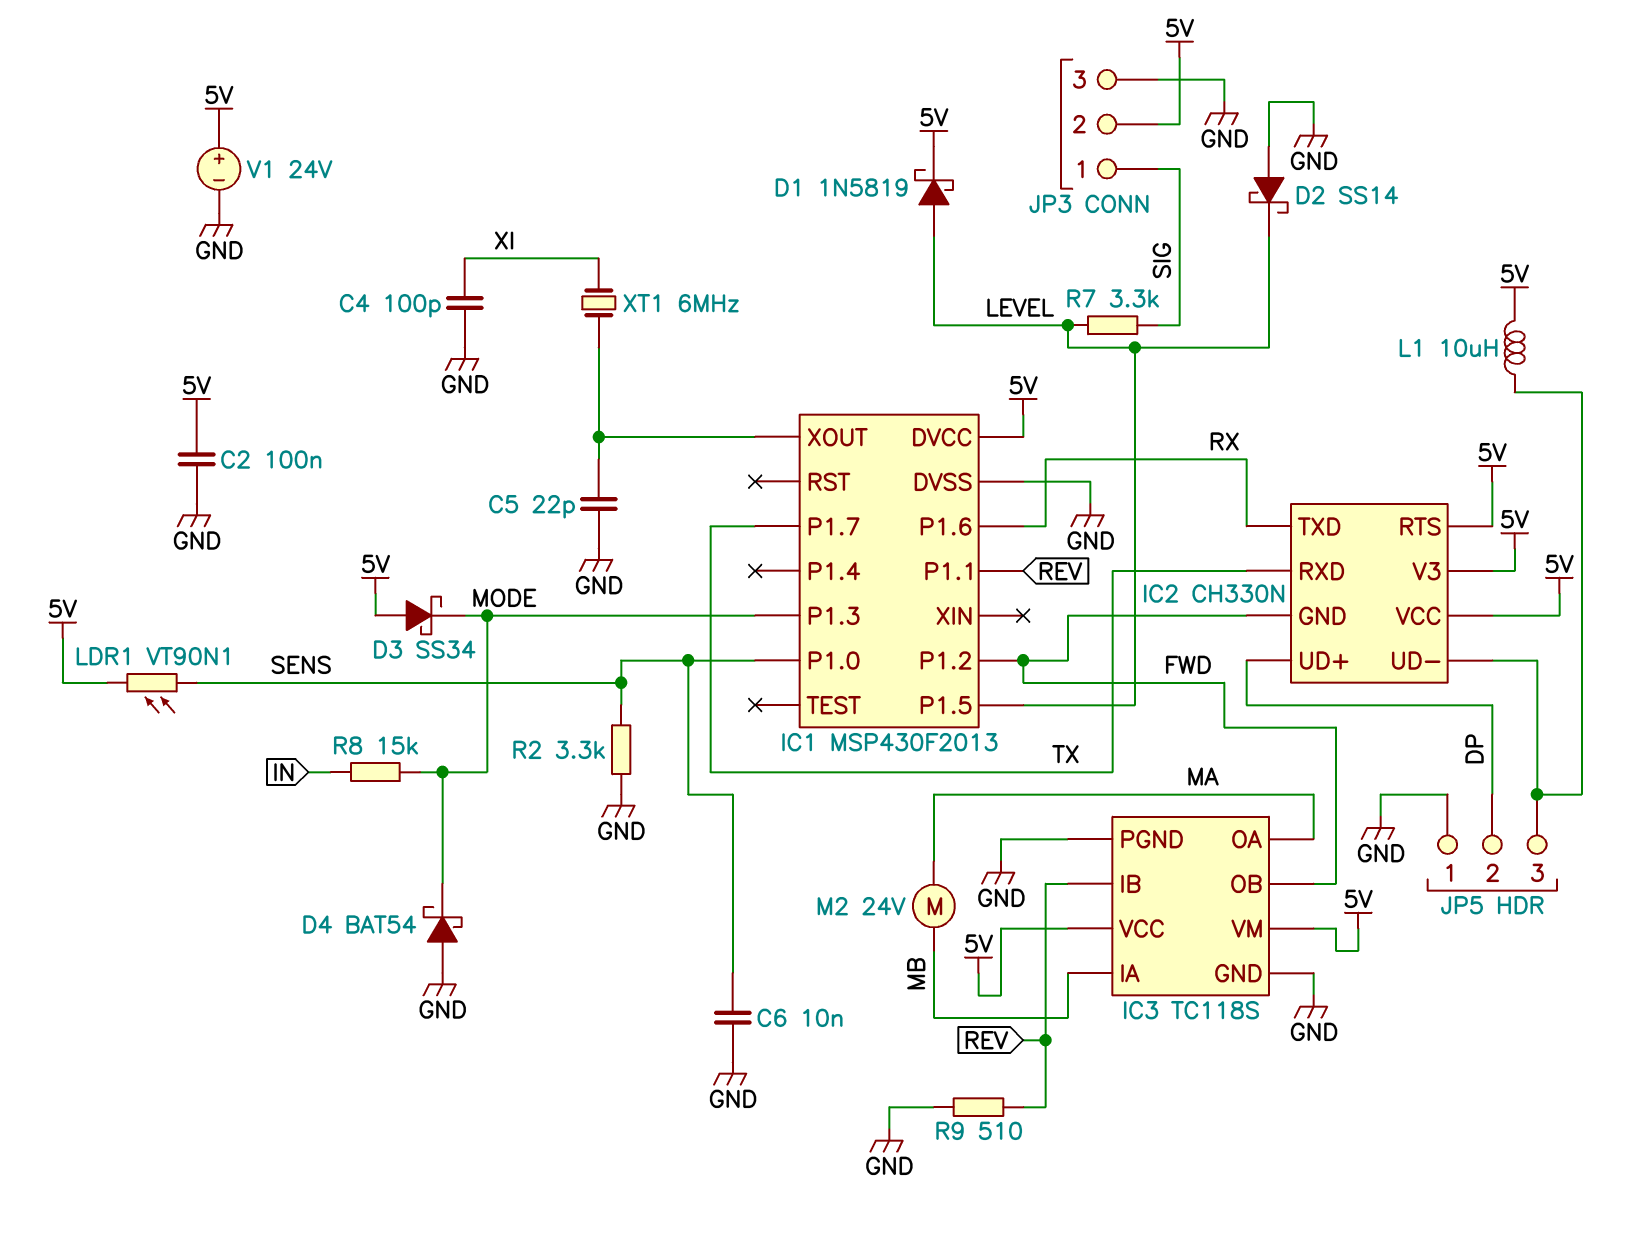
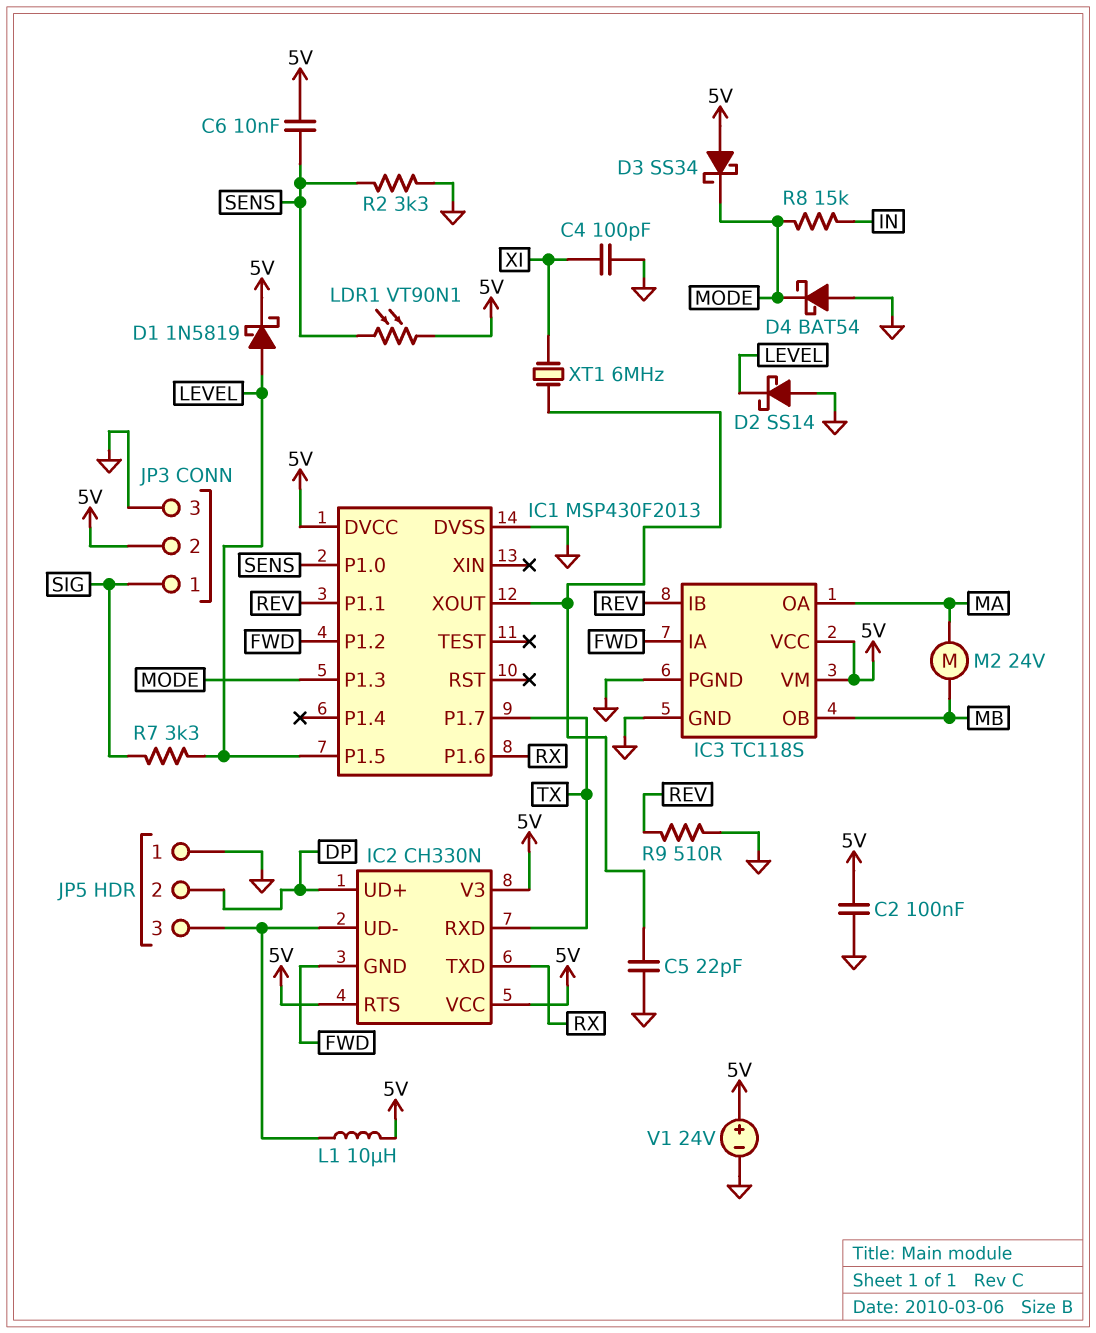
C6: 10nF (GND, SENS) -> 10nF (5V, SENS)
IC3 pin IA: MB -> FWD
IC3 pin OB: FWD -> MB

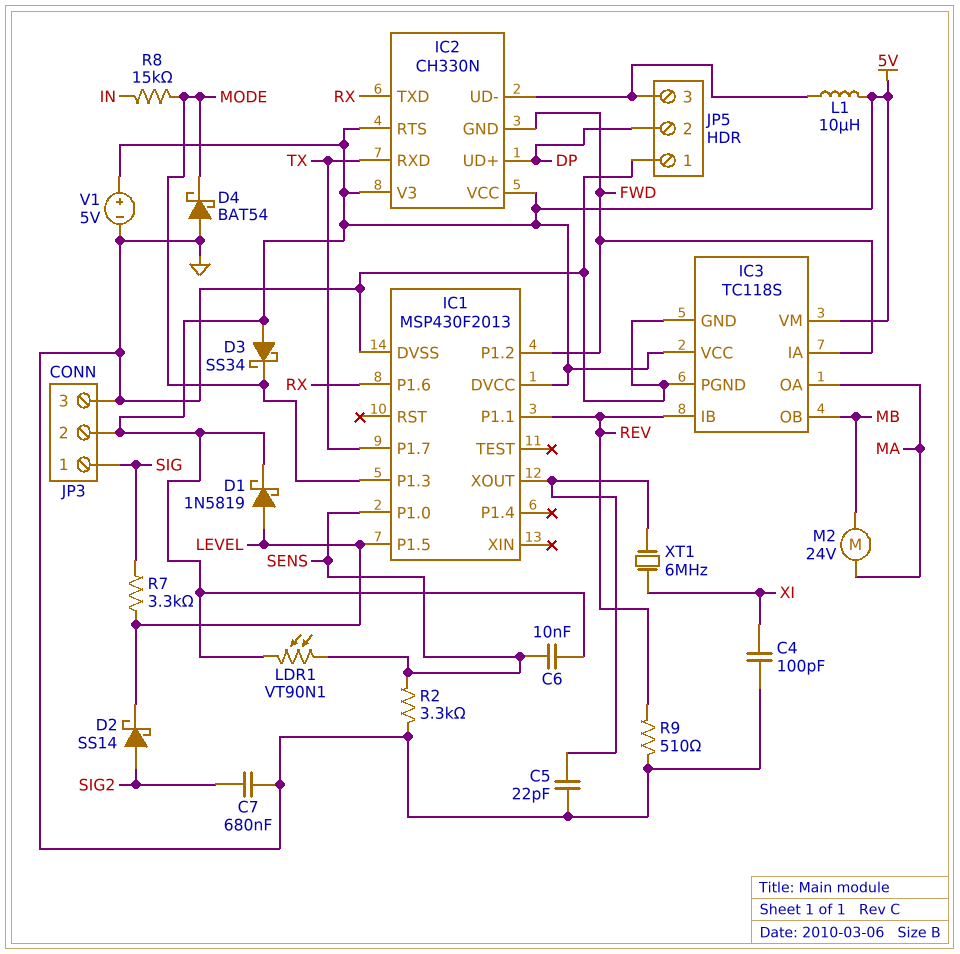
C2: 100nF (5V, GND) -> none
C7: none -> 680nF (GND, SIG2)
D2: schottky SS14 (A GND, K LEVEL) -> schottky SS14 (A SIG2, K LEVEL)
V1: 24V (plus 5V, minus GND) -> 5V (plus 5V, minus GND)

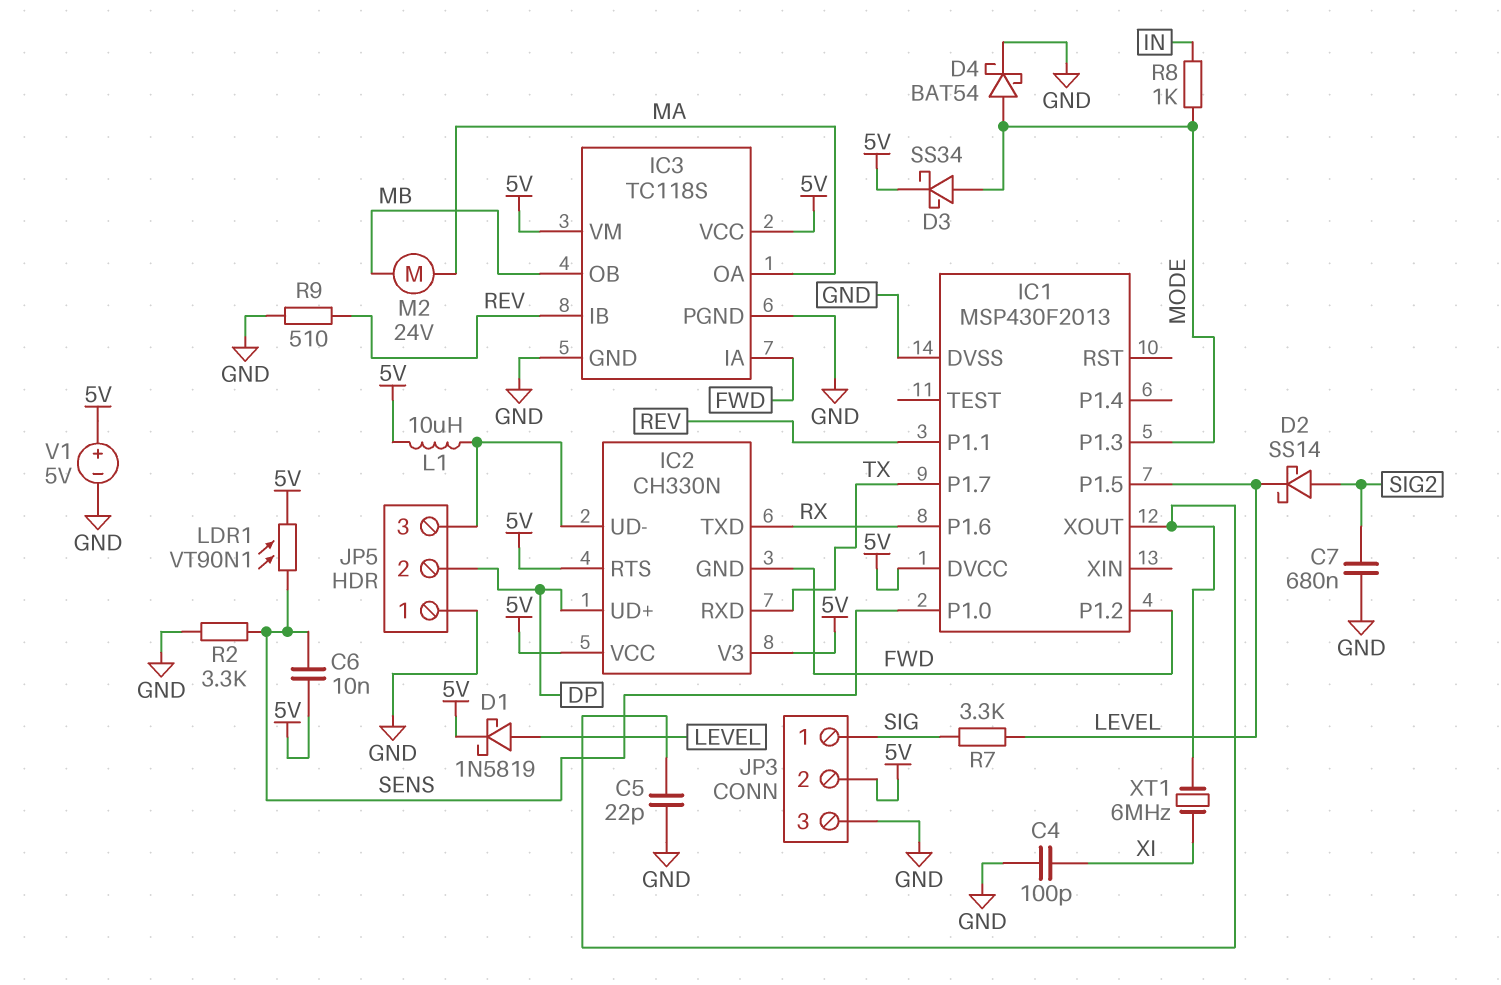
D3: schottky SS34 (A 5V, K MODE) -> schottky SS34 (A MODE, K 5V)
D4: schottky BAT54 (A GND, K MODE) -> schottky BAT54 (A MODE, K GND)
R8: 15k (IN, MODE) -> 1k (IN, MODE)

